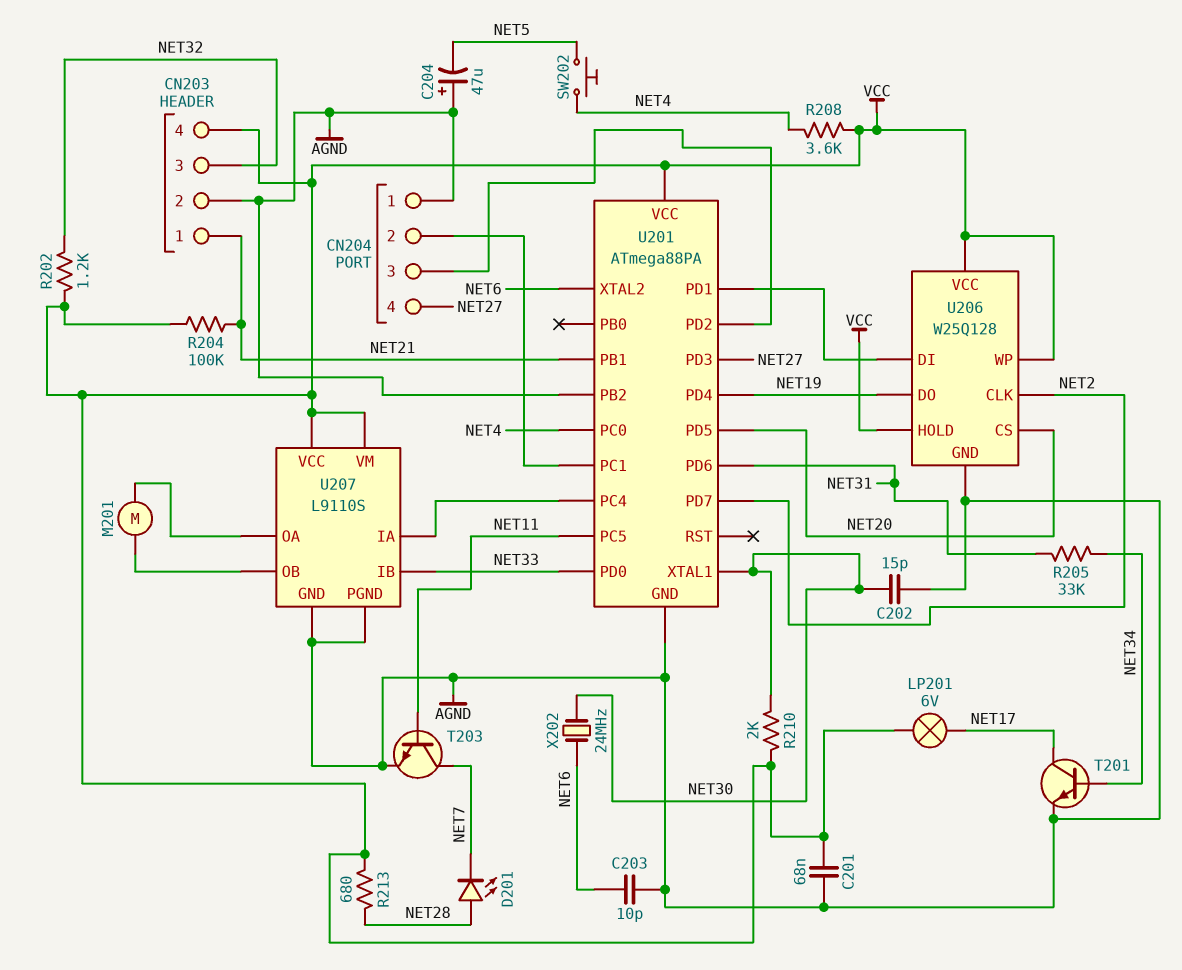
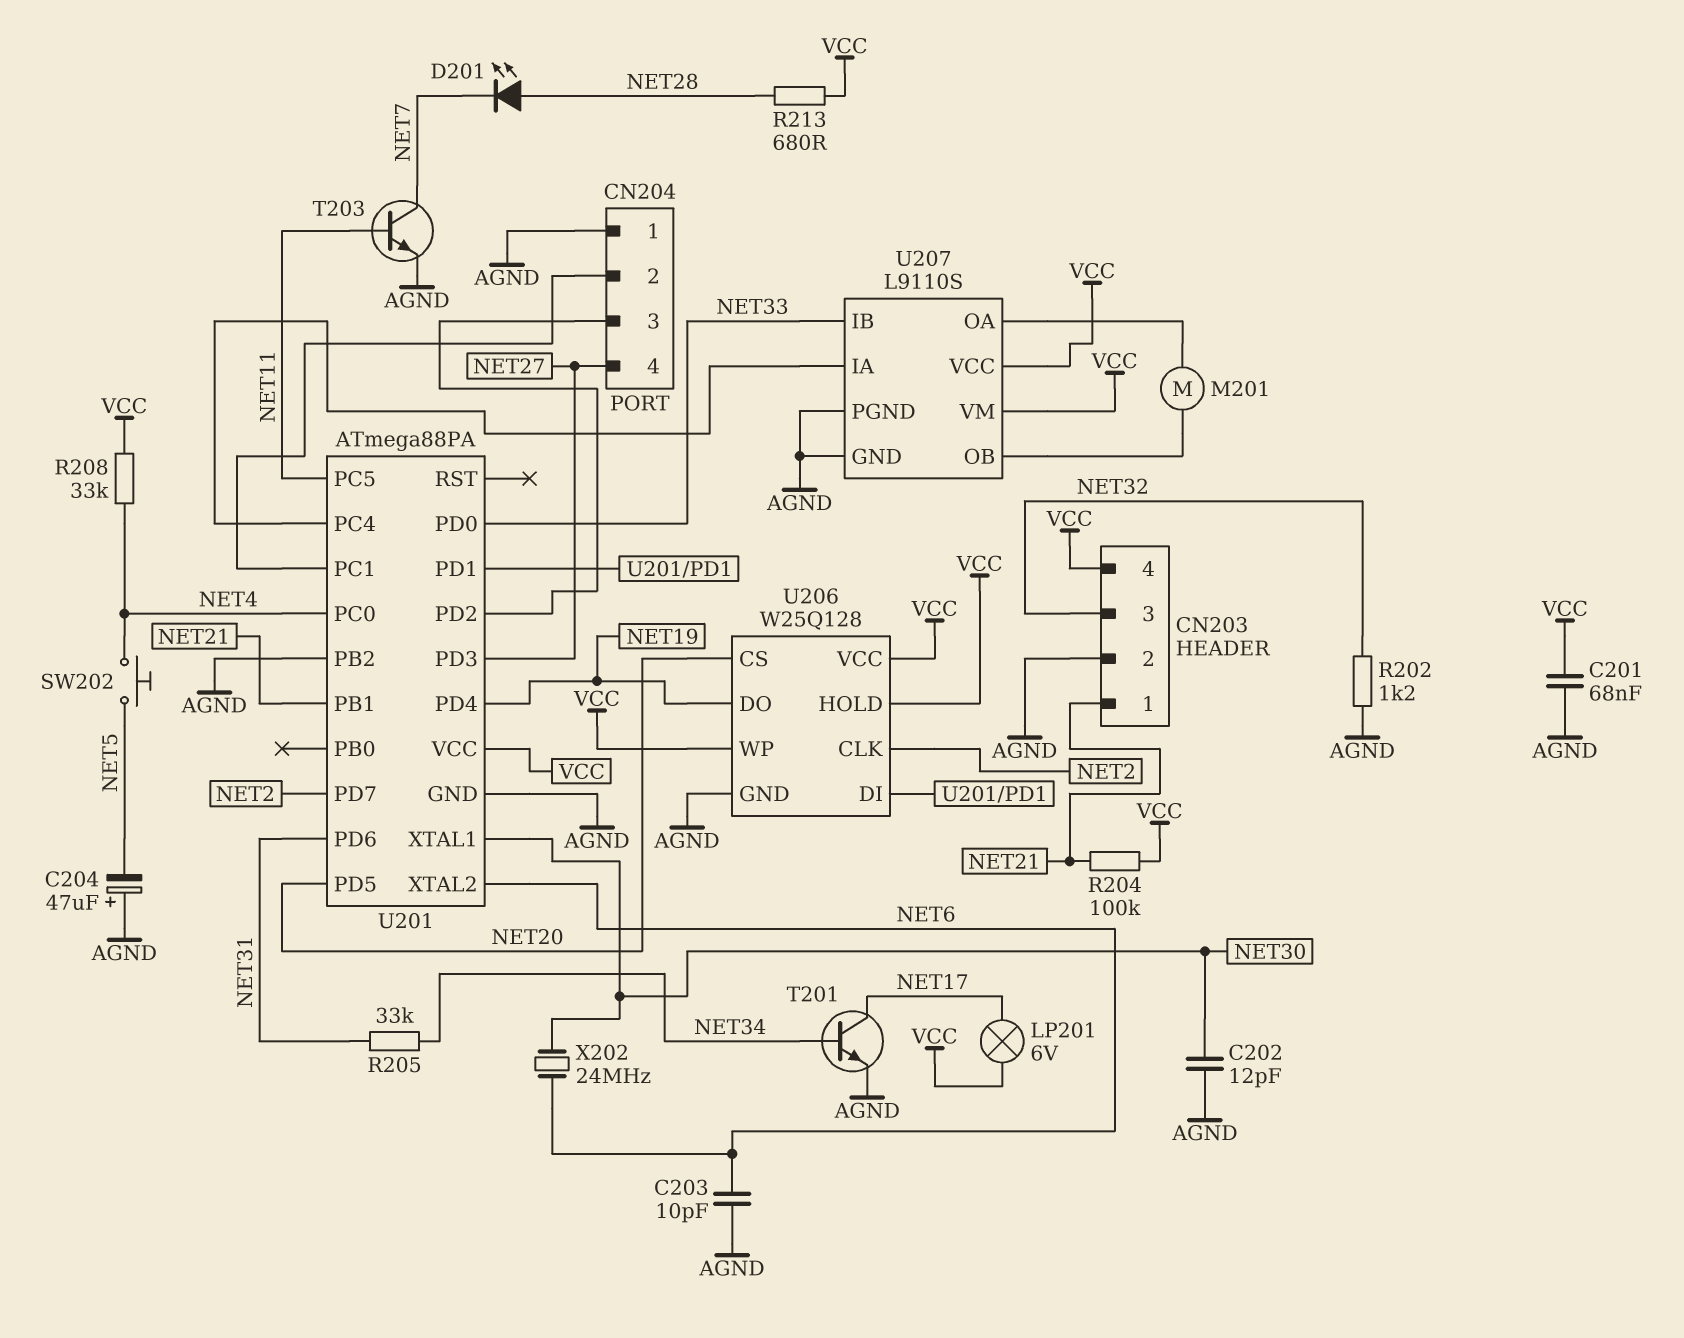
C202: 15pF (AGND, NET30) -> 12pF (AGND, NET30)
R202: 1.2k (NET32, VCC) -> 1.2k (AGND, NET32)
R208: 3.6k (NET4, VCC) -> 33k (NET4, VCC)
R210: 2k (NET30, VCC) -> none

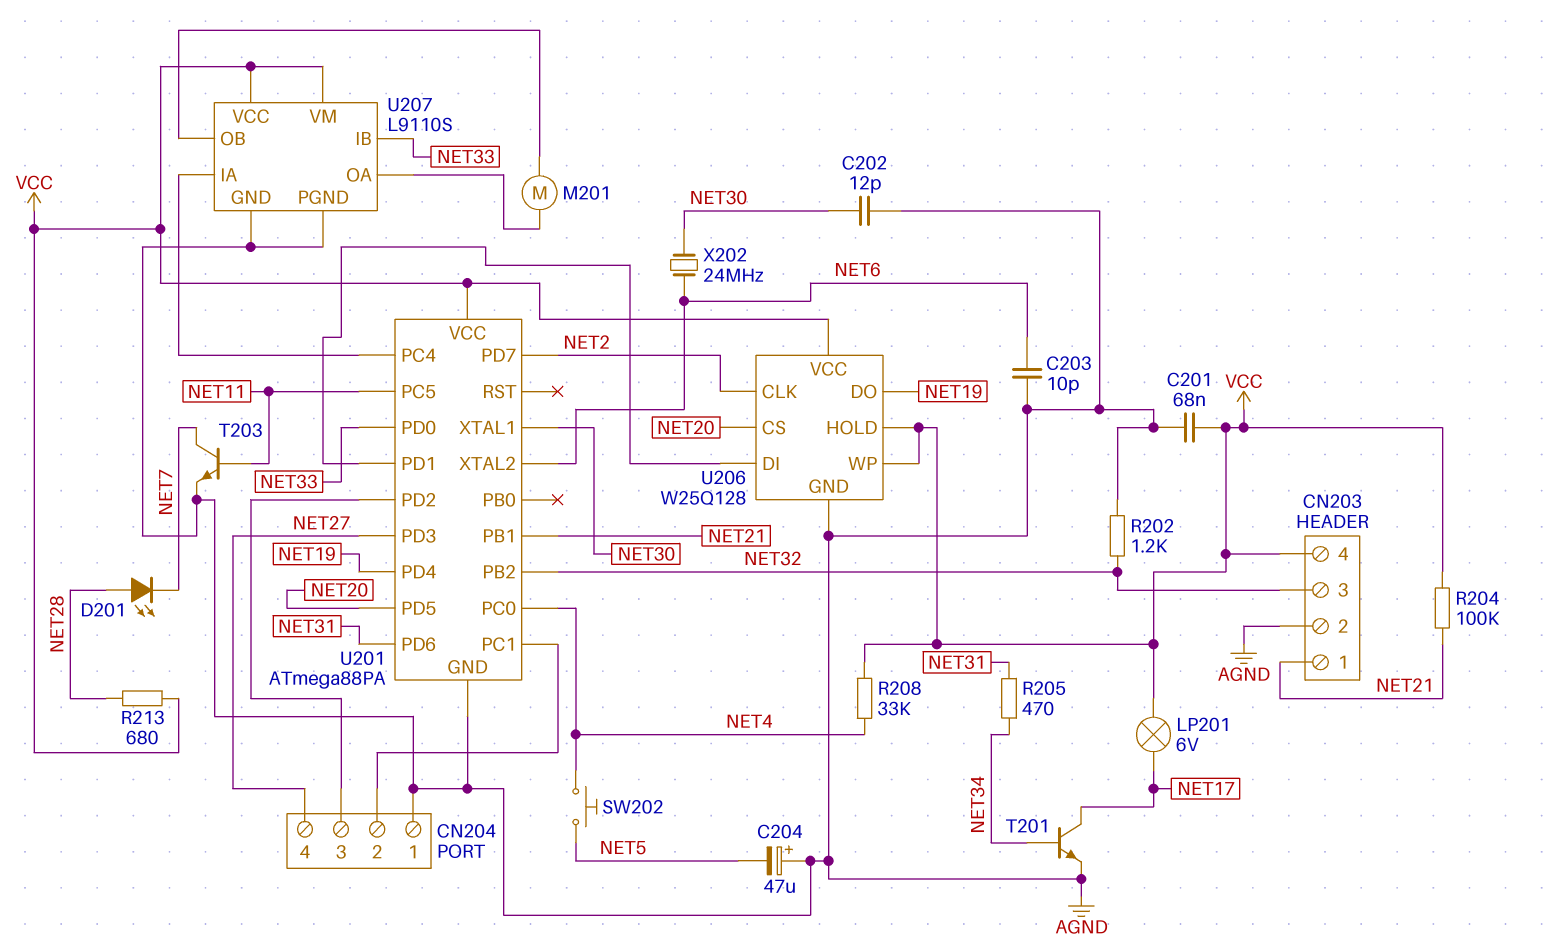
R205: 33k (NET31, NET34) -> 470 (NET31, NET34)
U201 pin PB2: AGND -> NET32

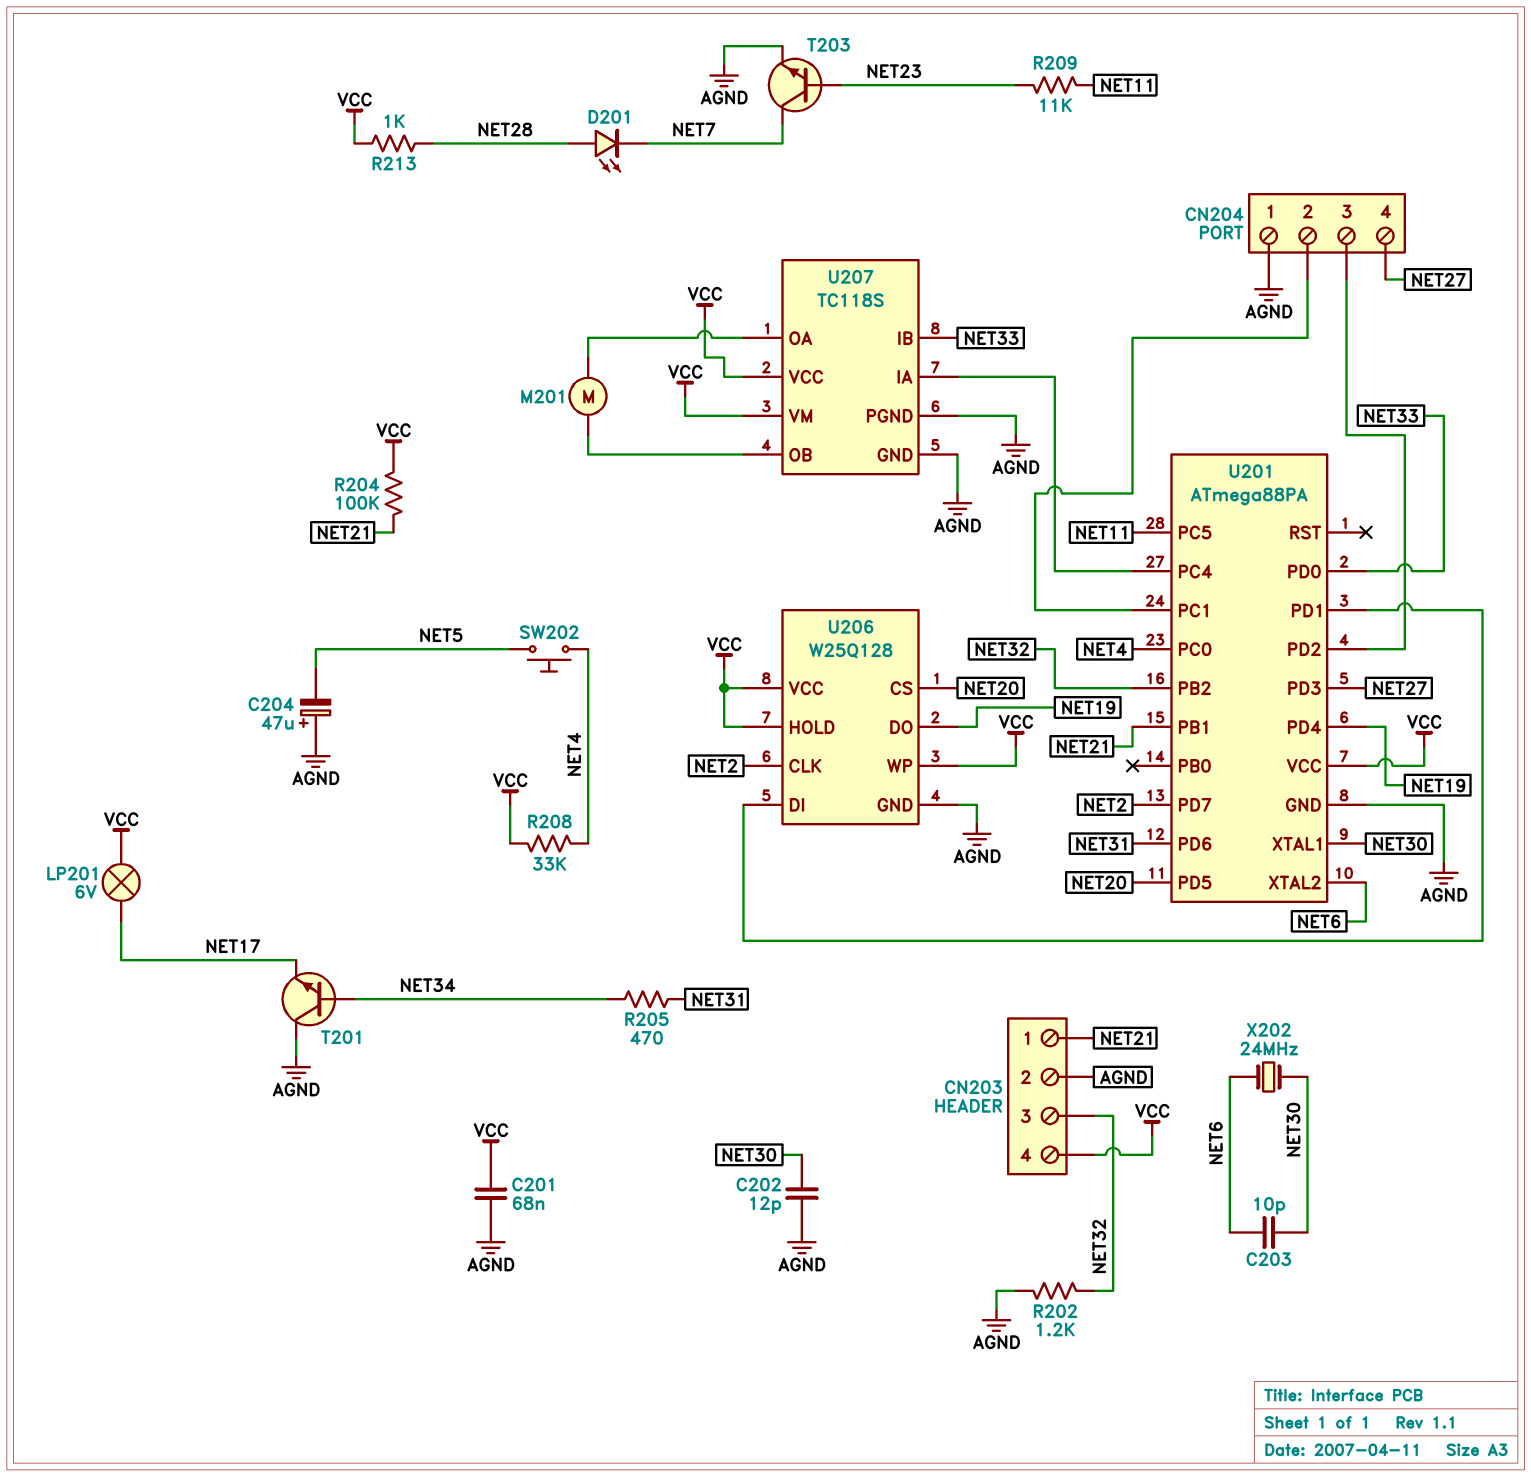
C203: 10pF (AGND, NET6) -> 10pF (NET6, NET30)
R209: none -> 11k (NET11, NET23)
R213: 680 (NET28, VCC) -> 1k (NET28, VCC)
T201: NPN (B NET34, C NET17, E AGND) -> NPN (B NET34, C AGND, E NET17)
T203: NPN (B NET11, C NET7, E AGND) -> NPN (B NET23, C NET7, E AGND)
U207: L9110S -> TC118S

